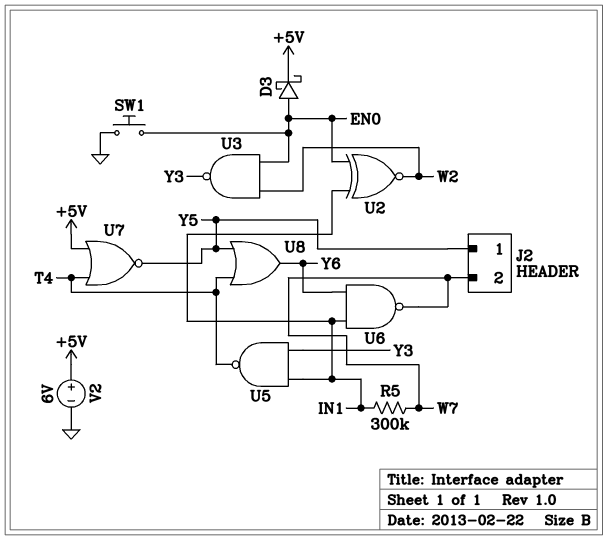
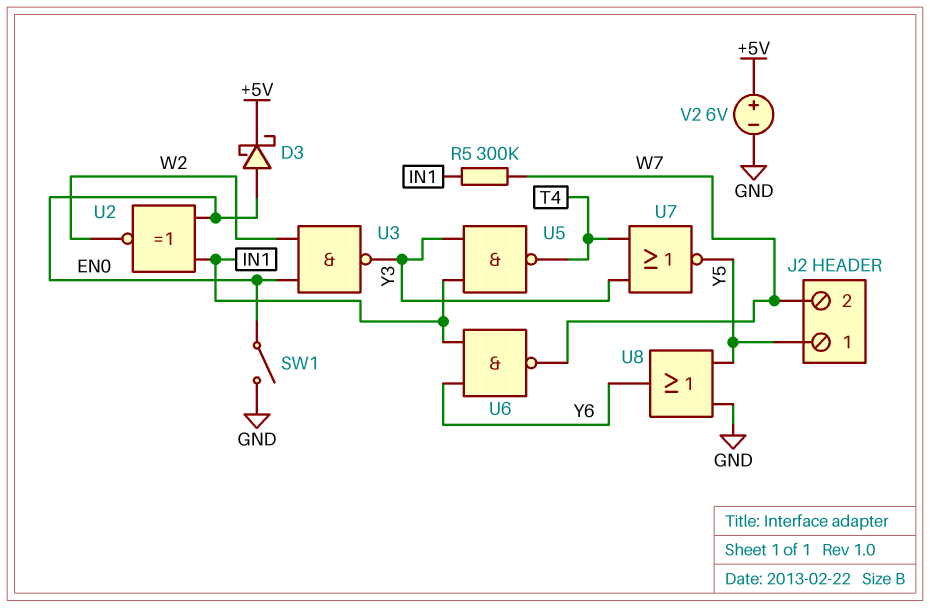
SW1: button (EN0, GND) -> switch (EN0, GND)
U7: NOR (in +5V, in T4, out Y5) -> NOR (in T4, in Y3, out Y5)
U8: OR (in T4, in Y5, out Y6) -> OR (in GND, in Y5, out Y6)

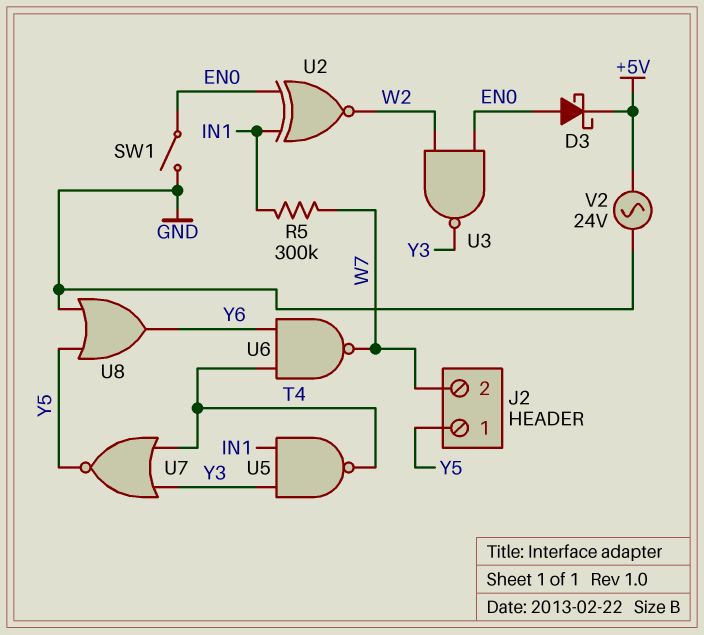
U6: NAND (in IN1, in Y6, out W7) -> NAND (in T4, in Y6, out W7)
V2: 6V (plus +5V, minus GND) -> AC 24V (+5V, GND)

